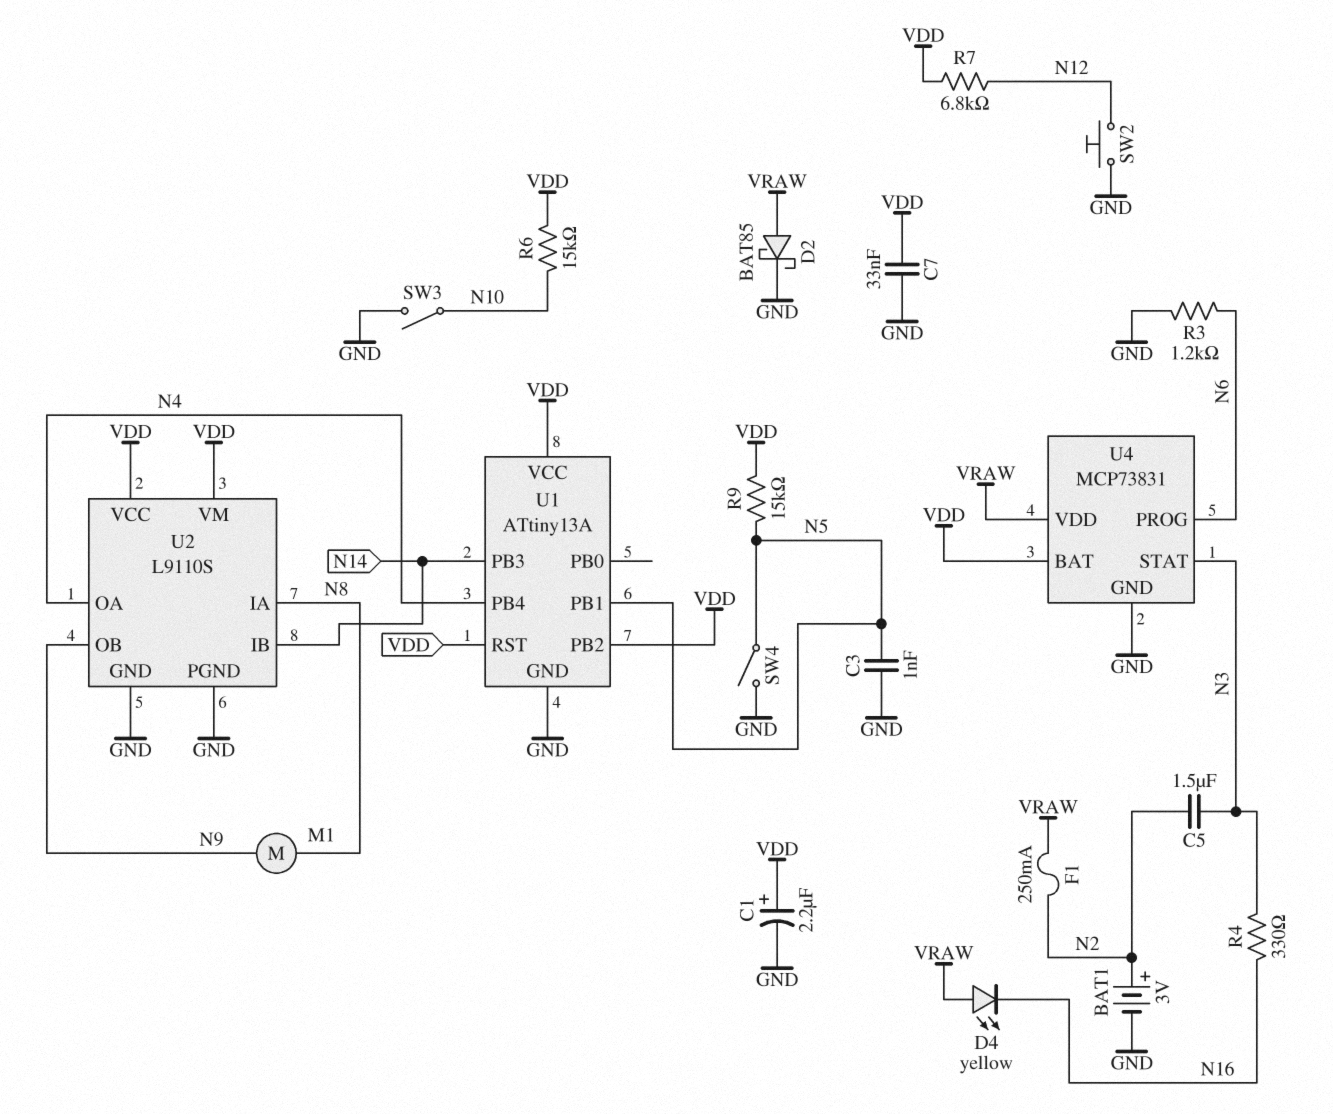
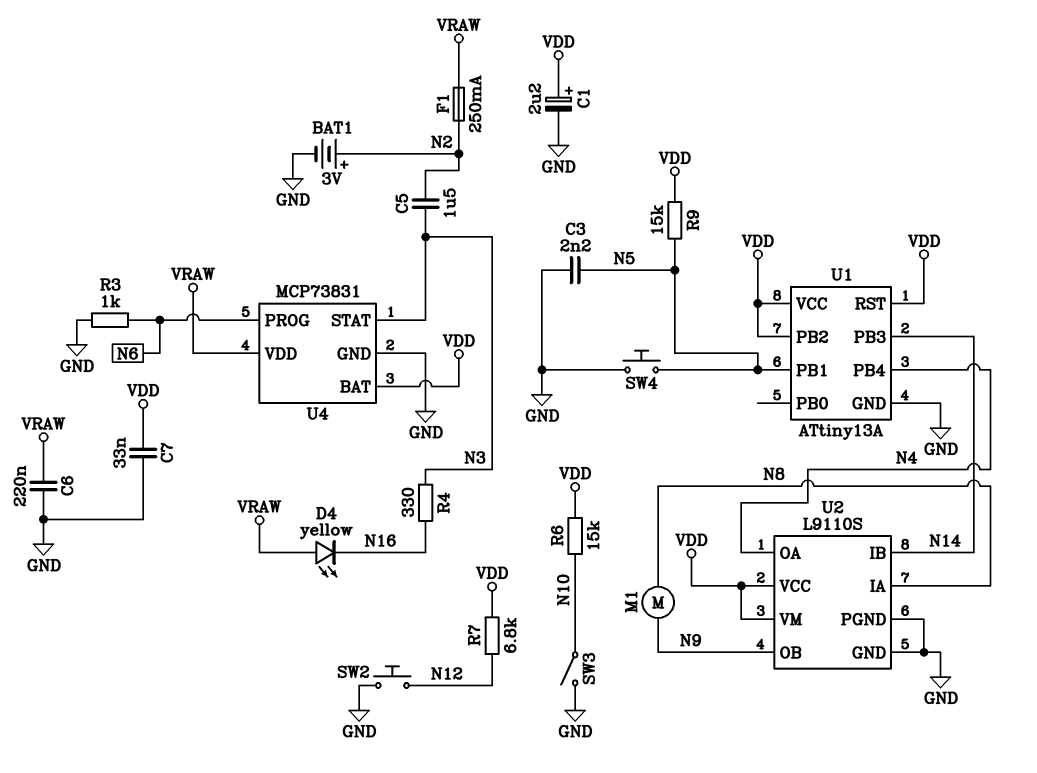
C3: 1nF (GND, N5) -> 2.2nF (GND, N5)
C6: none -> 220nF (GND, VRAW)
D2: schottky BAT85 (A VRAW, K GND) -> none
R3: 1.2k (GND, N6) -> 1k (GND, N6)
SW4: switch (GND, N5) -> button (GND, N5)

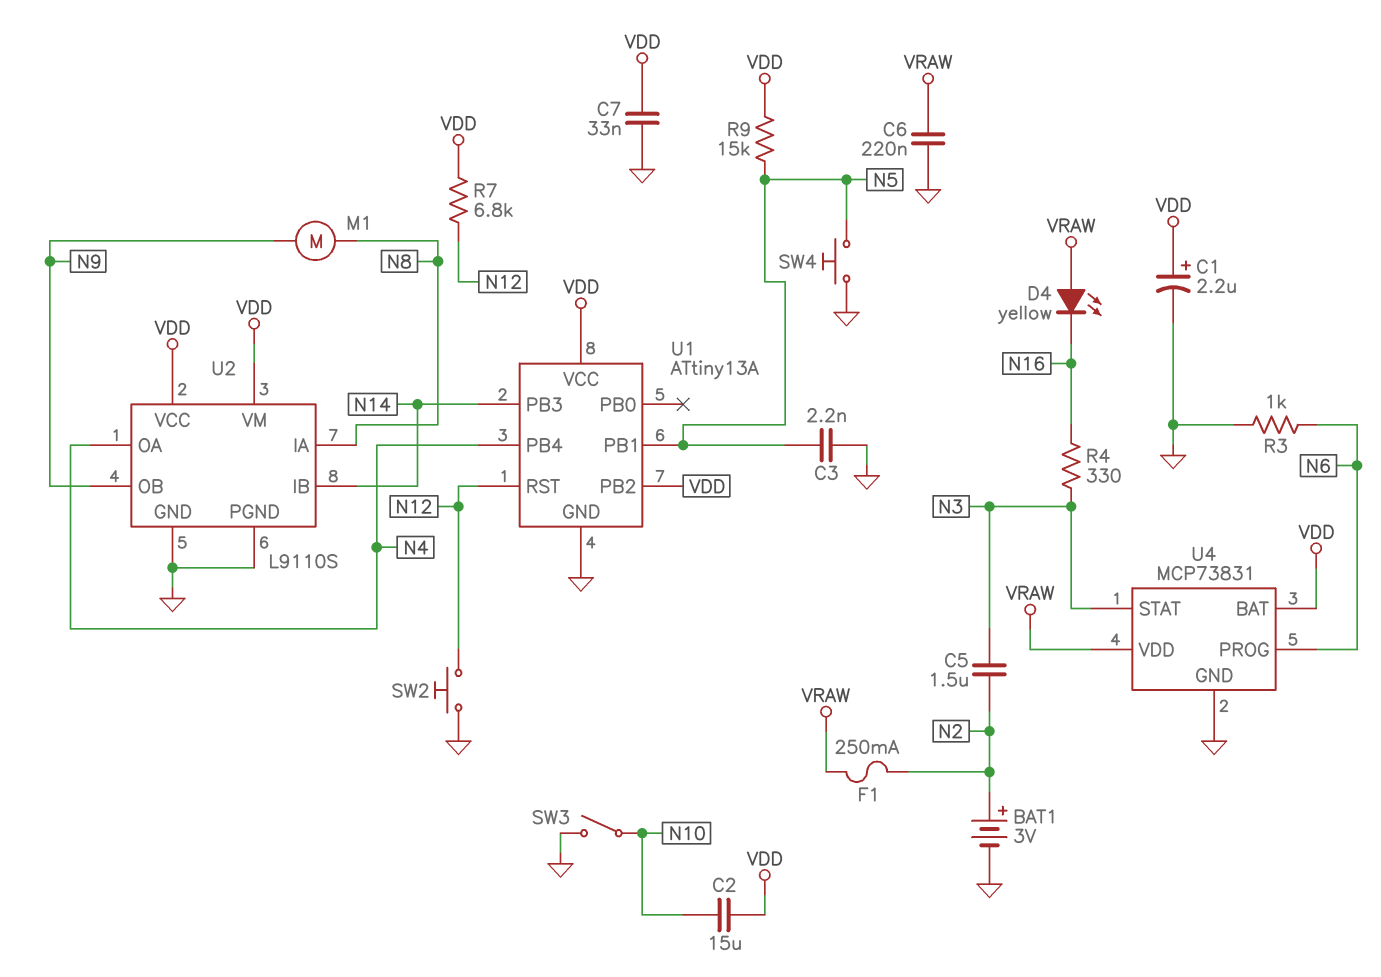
C2: none -> 15uF (N10, VDD)
R6: 15k (N10, VDD) -> none
U1 pin RST: VDD -> N12

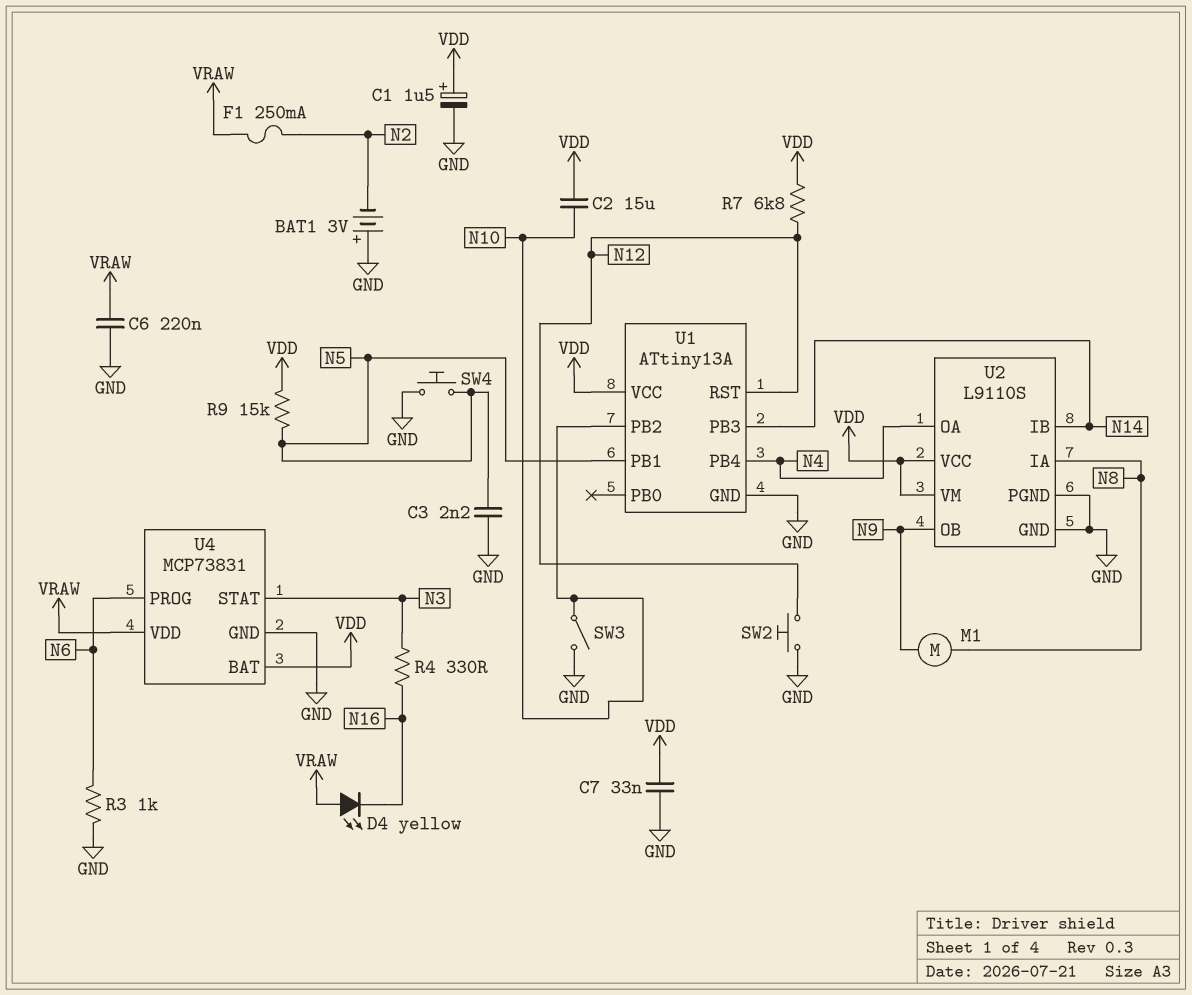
BAT1: 3V (plus N2, minus GND) -> 3V (plus GND, minus N2)
C1: 2.2uF (plus VDD, minus GND) -> 1.5uF (plus VDD, minus GND)
C5: 1.5uF (N2, N3) -> none
U1 pin PB2: VDD -> N10

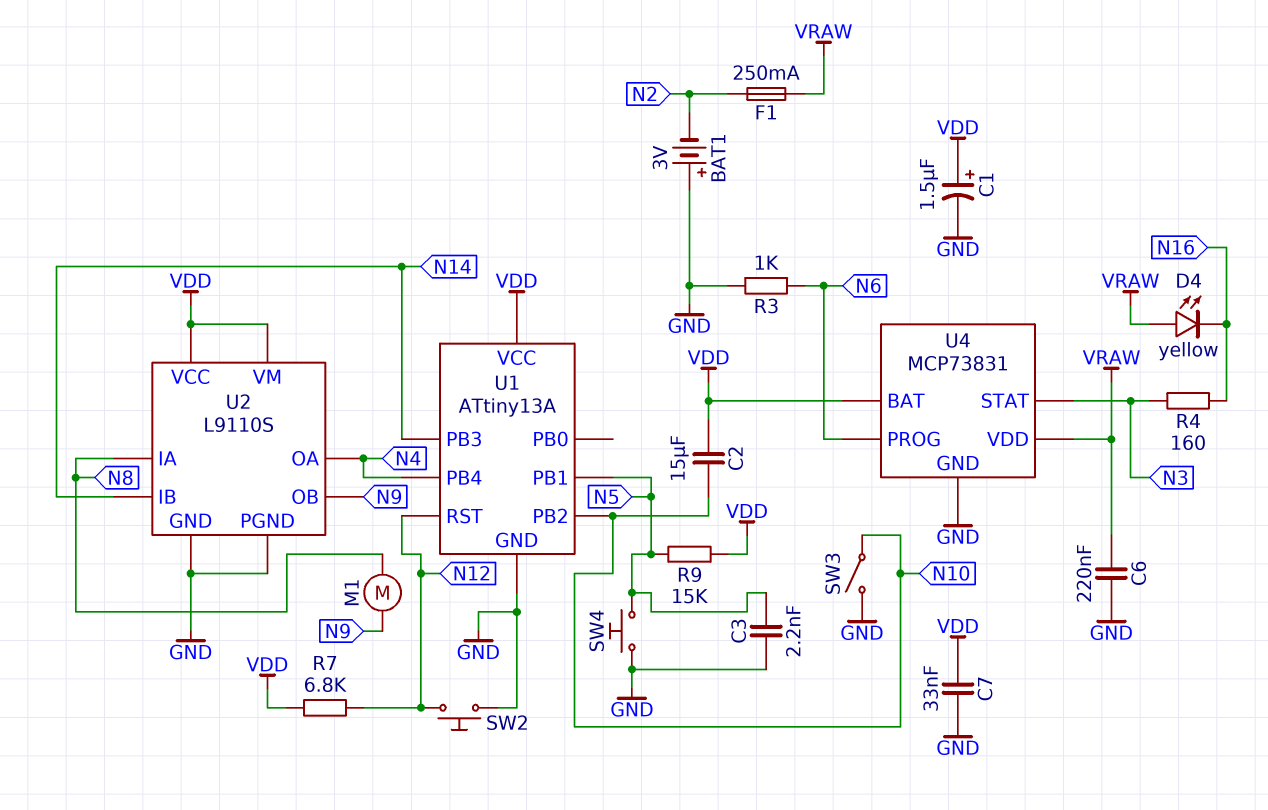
R4: 330 (N3, N16) -> 160 (N3, N16)

